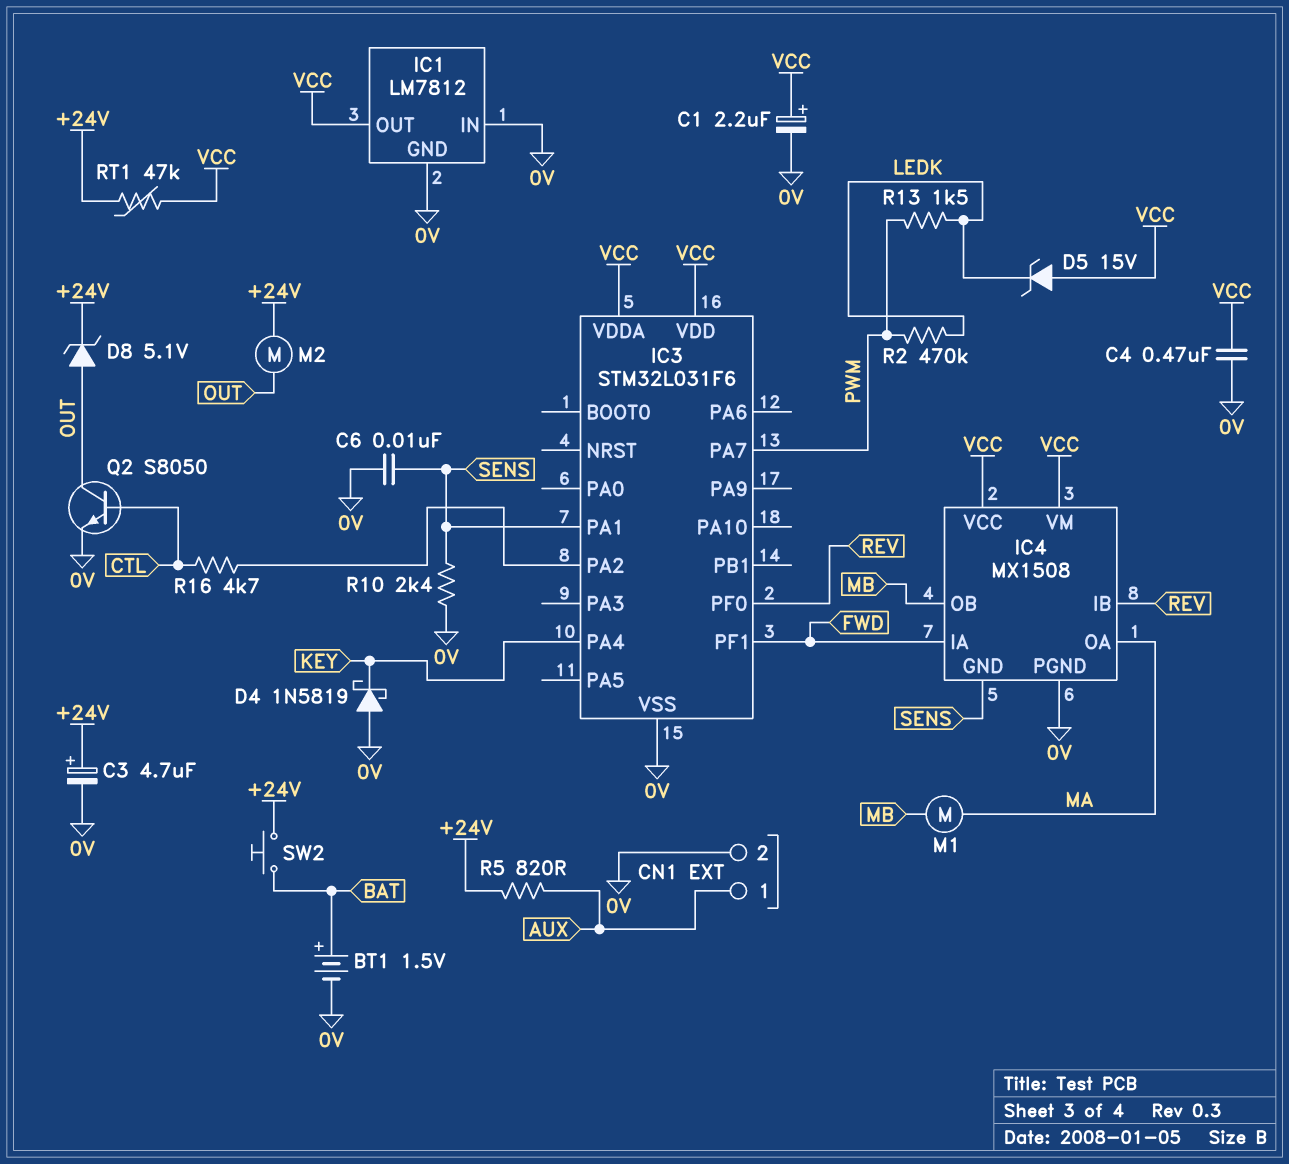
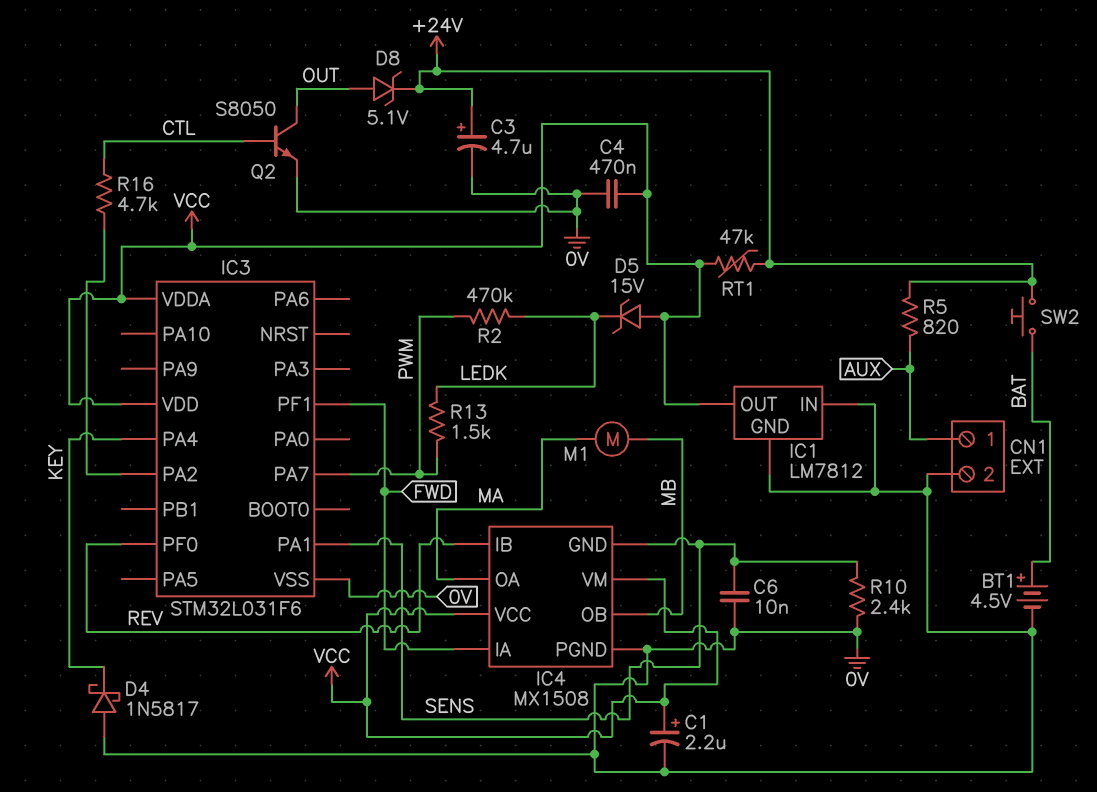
BT1: 1.5V (plus BAT, minus 0V) -> 4.5V (plus BAT, minus 0V)
D4: schottky 1N5819 (A 0V, K KEY) -> schottky 1N5817 (A 0V, K KEY)
M2: motor (+24V, OUT) -> none

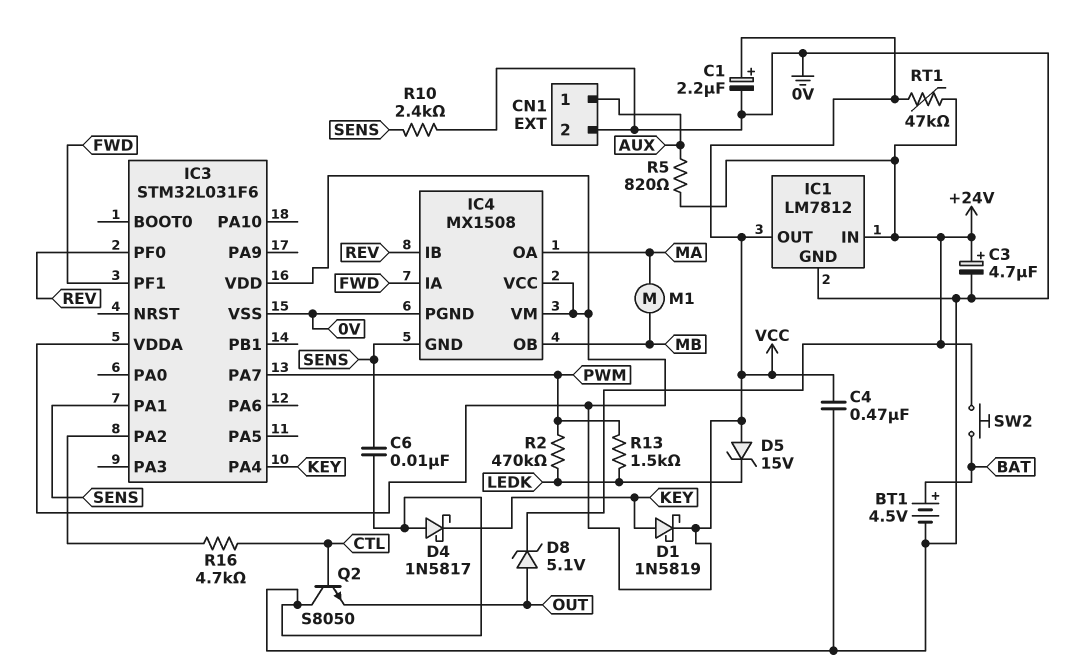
D1: none -> schottky 1N5819 (A KEY, K VCC)
IC1 pin IN: 0V -> +24V
Q2: NPN S8050 (B CTL, C OUT, E 0V) -> NPN S8050 (B CTL, C 0V, E OUT)

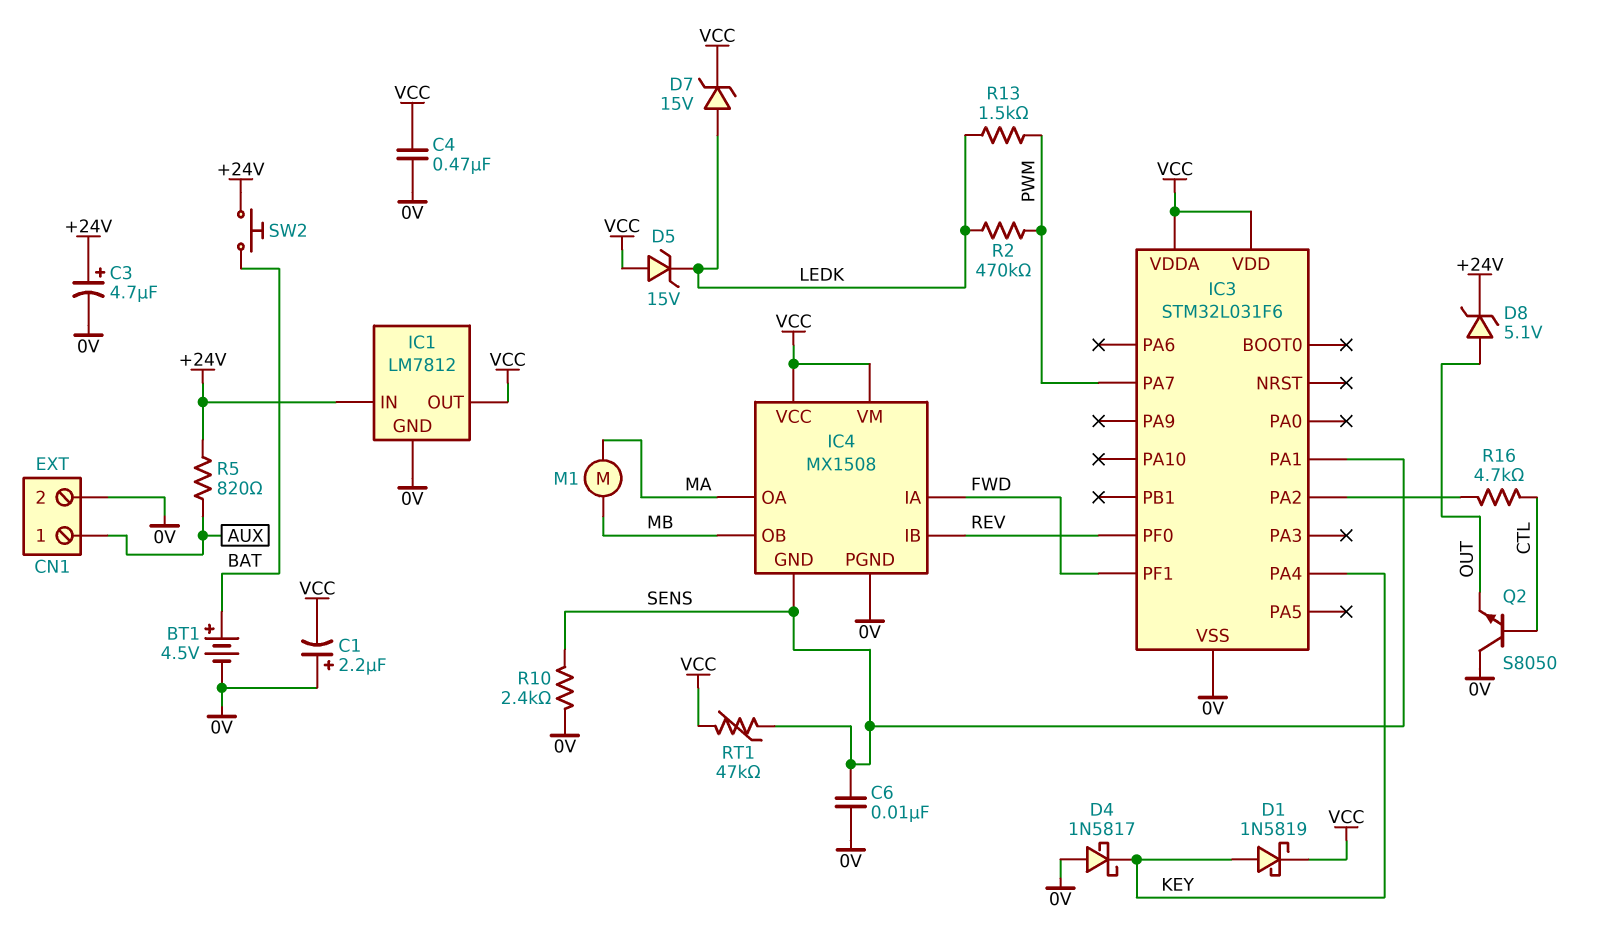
C1: 2.2uF (plus VCC, minus 0V) -> 2.2uF (plus 0V, minus VCC)
D7: none -> zener 15V (A LEDK, K VCC)
RT1: 47k (+24V, VCC) -> 47k (SENS, VCC)

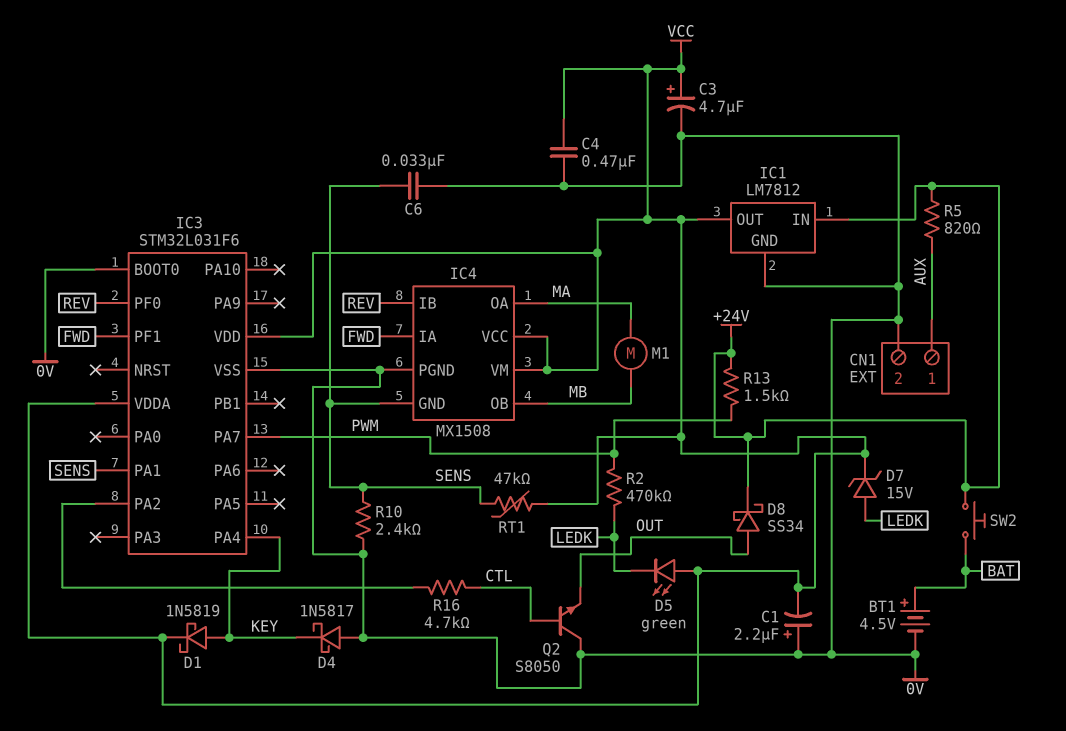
C3: 4.7uF (plus +24V, minus 0V) -> 4.7uF (plus VCC, minus 0V)
C6: 10nF (0V, SENS) -> 33nF (0V, SENS)
D5: zener 15V (A VCC, K LEDK) -> LED green (A VCC, K LEDK)
D8: zener 5.1V (A OUT, K +24V) -> schottky SS34 (A OUT, K +24V)
IC3 pin BOOT0: none -> 0V
R13: 1.5k (LEDK, PWM) -> 1.5k (+24V, PWM)

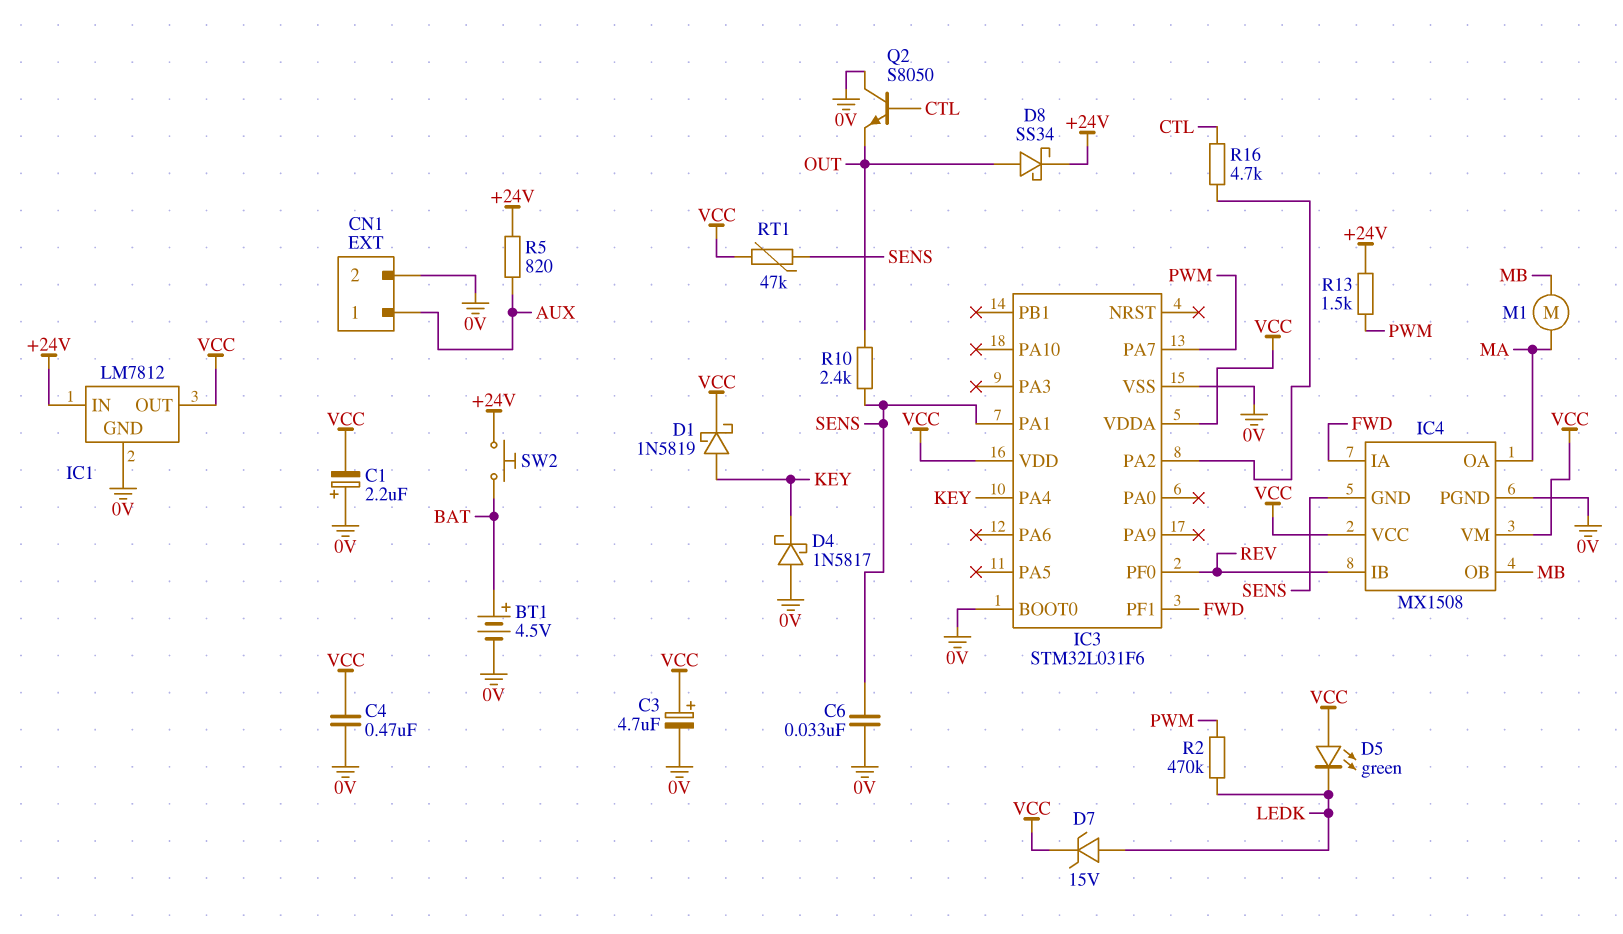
R10: 2.4k (0V, SENS) -> 2.4k (OUT, SENS)

